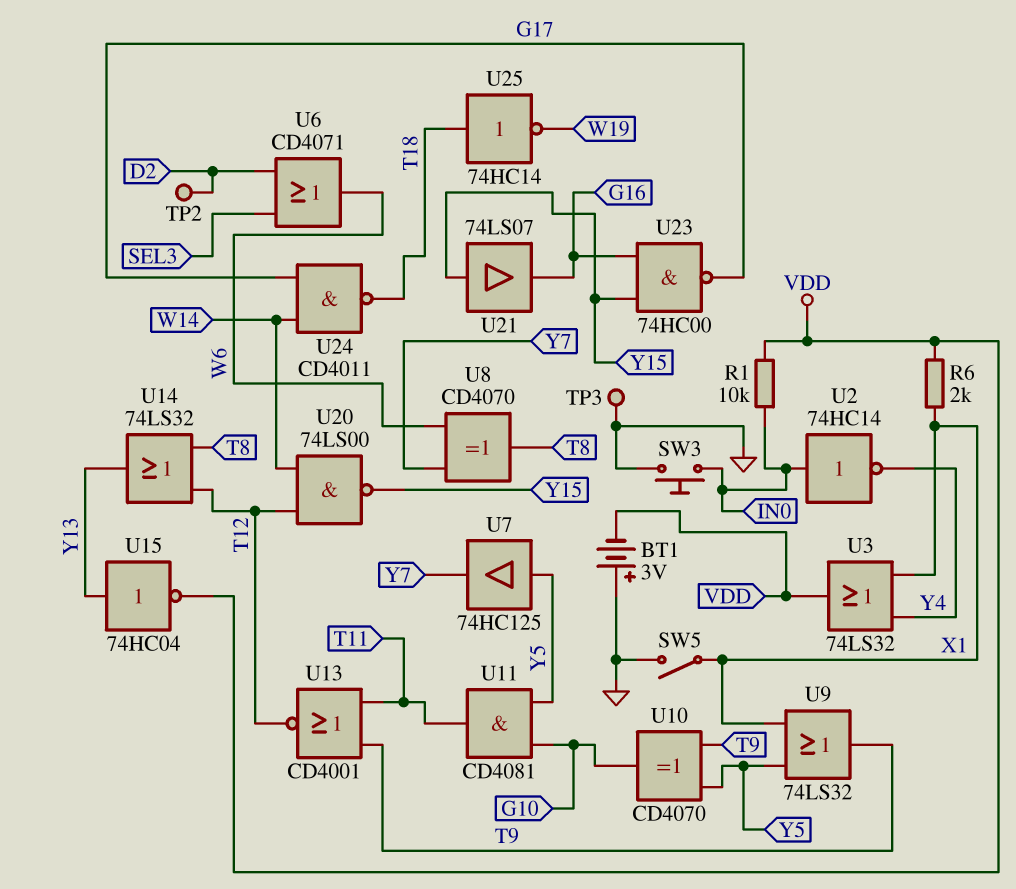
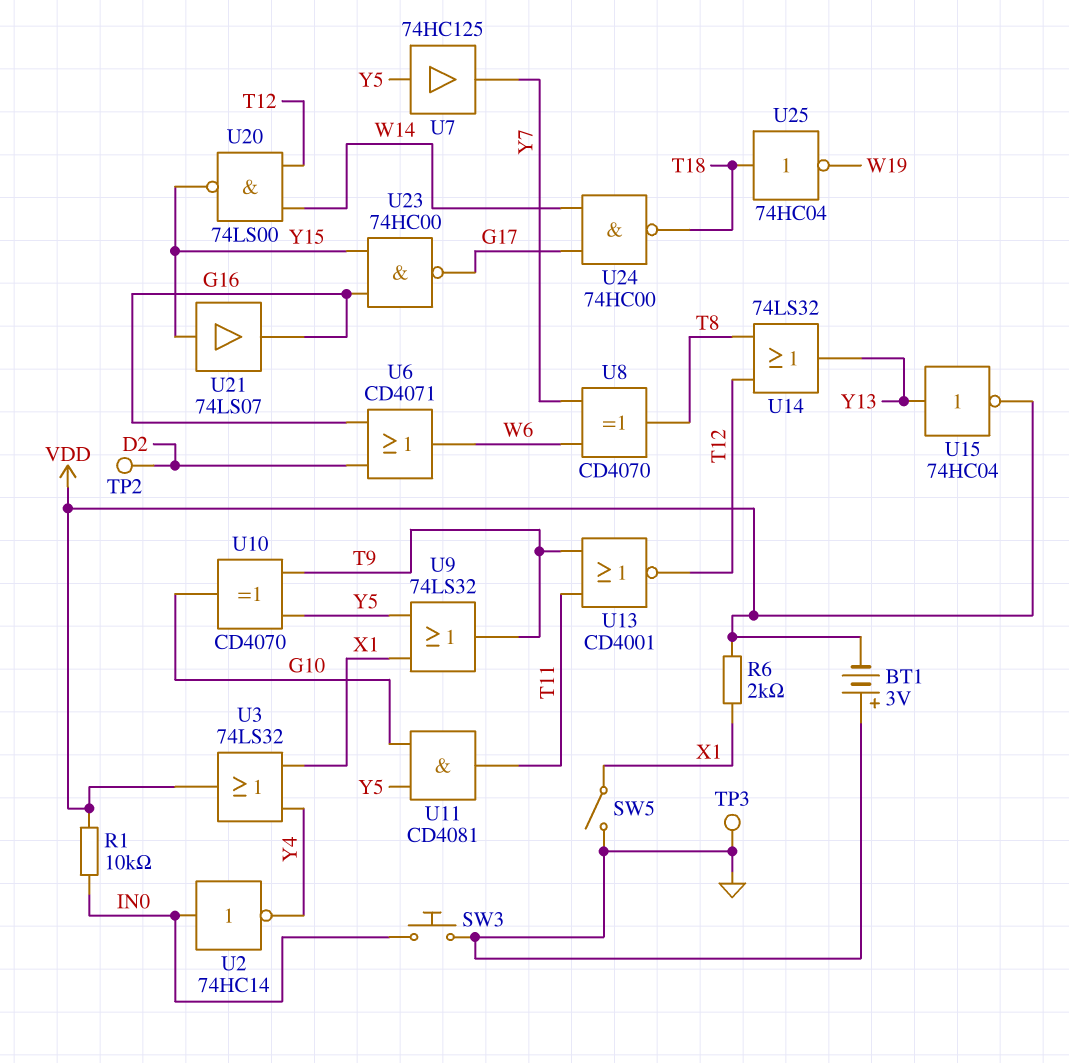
U6: OR CD4071 (in D2, in SEL3, out W6) -> OR CD4071 (in D2, in G16, out W6)
U24: NAND CD4011 (in G17, in W14, out T18) -> NAND 74HC00 (in G17, in W14, out T18)
U25: NOT 74HC14 (in T18, out W19) -> NOT 74HC04 (in T18, out W19)

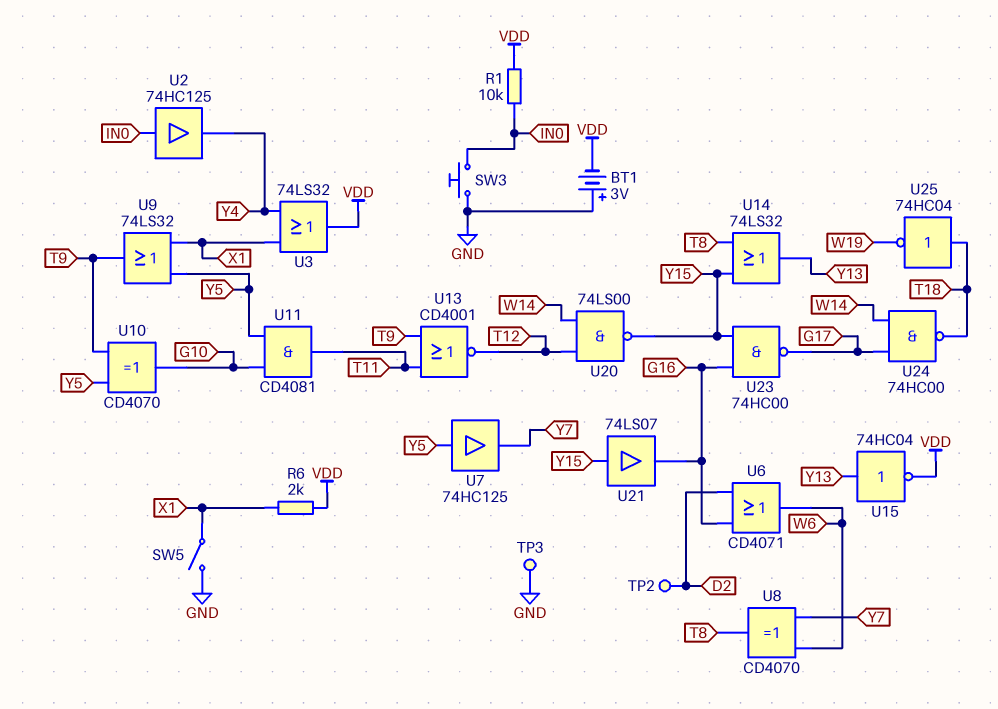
U2: NOT 74HC14 (in IN0, out Y4) -> buffer 74HC125 (in IN0, out Y4)
U14: OR 74LS32 (in T8, in T12, out Y13) -> OR 74LS32 (in T8, in Y15, out Y13)

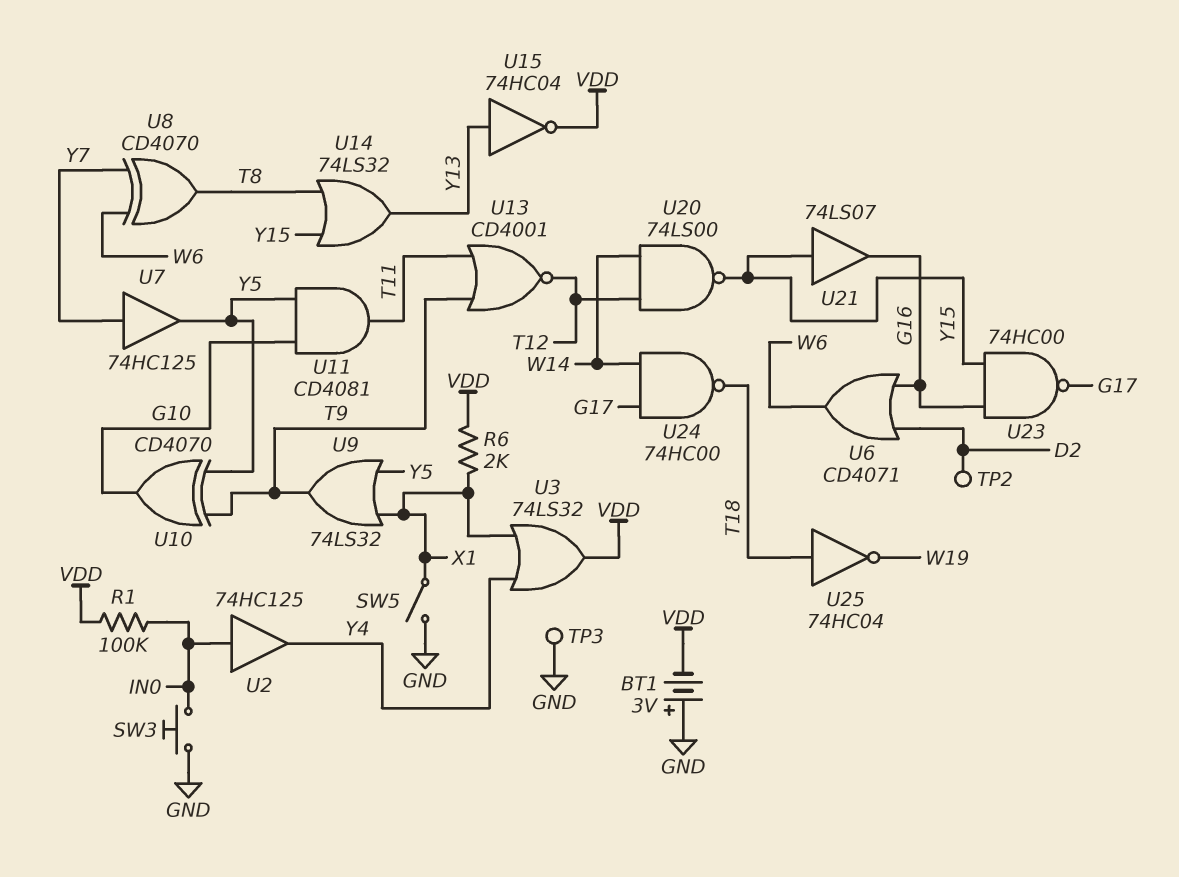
R1: 10k (IN0, VDD) -> 100k (IN0, VDD)
U7: buffer 74HC125 (in Y5, out Y7) -> buffer 74HC125 (in Y7, out Y5)

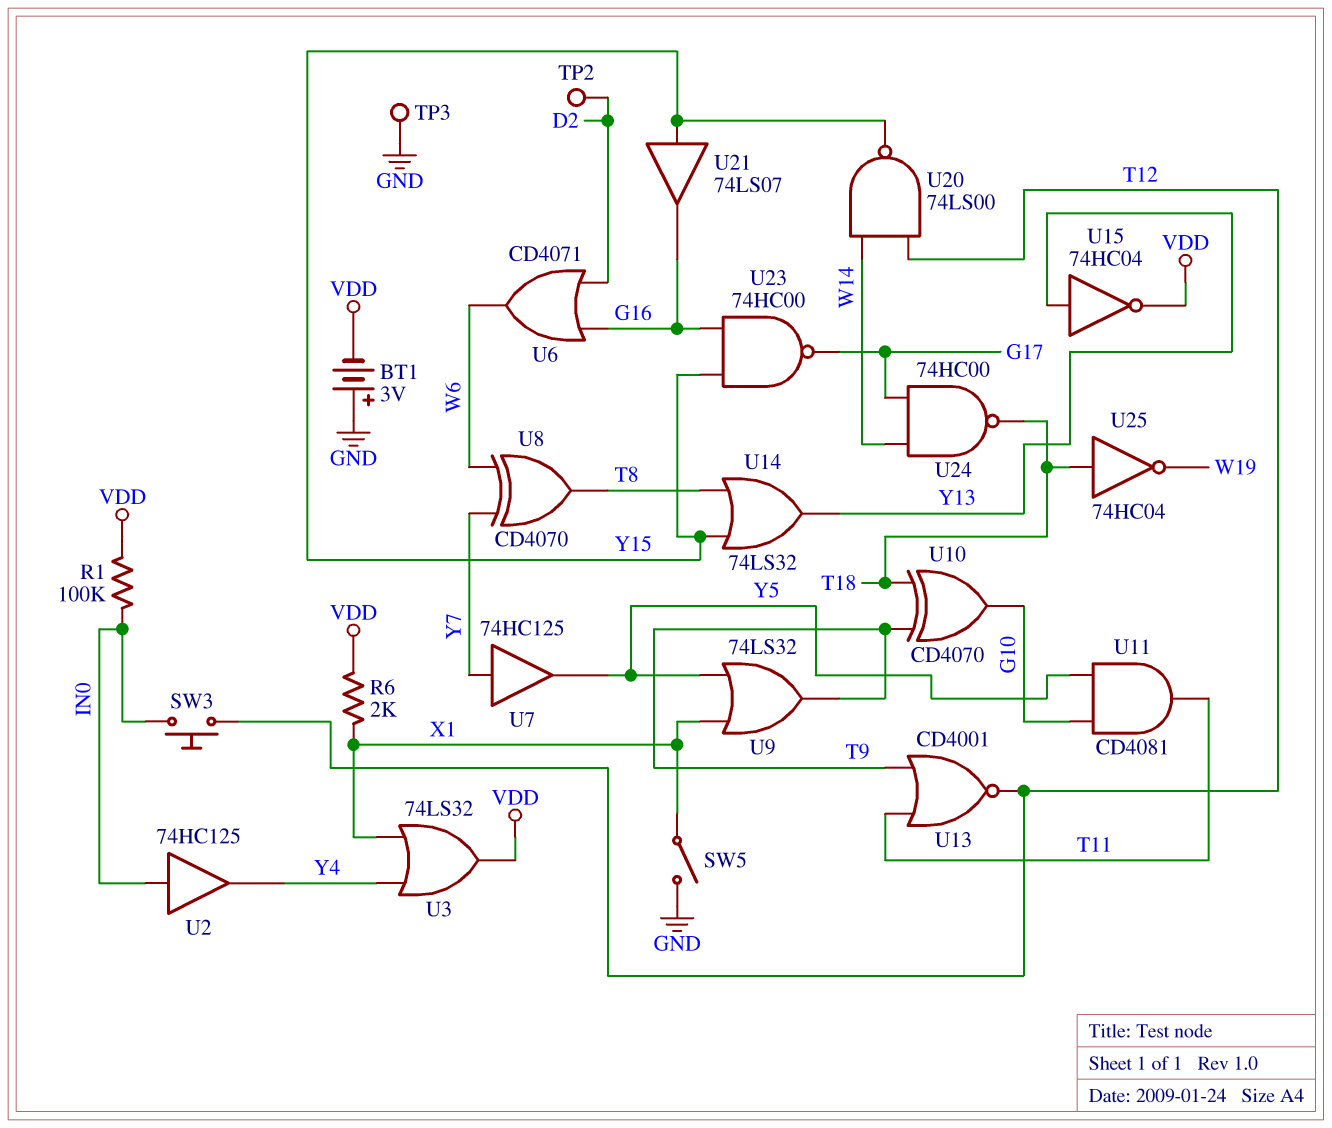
SW3: button (GND, IN0) -> button (IN0, T12)
U10: XOR CD4070 (in T9, in Y5, out G10) -> XOR CD4070 (in T9, in T18, out G10)

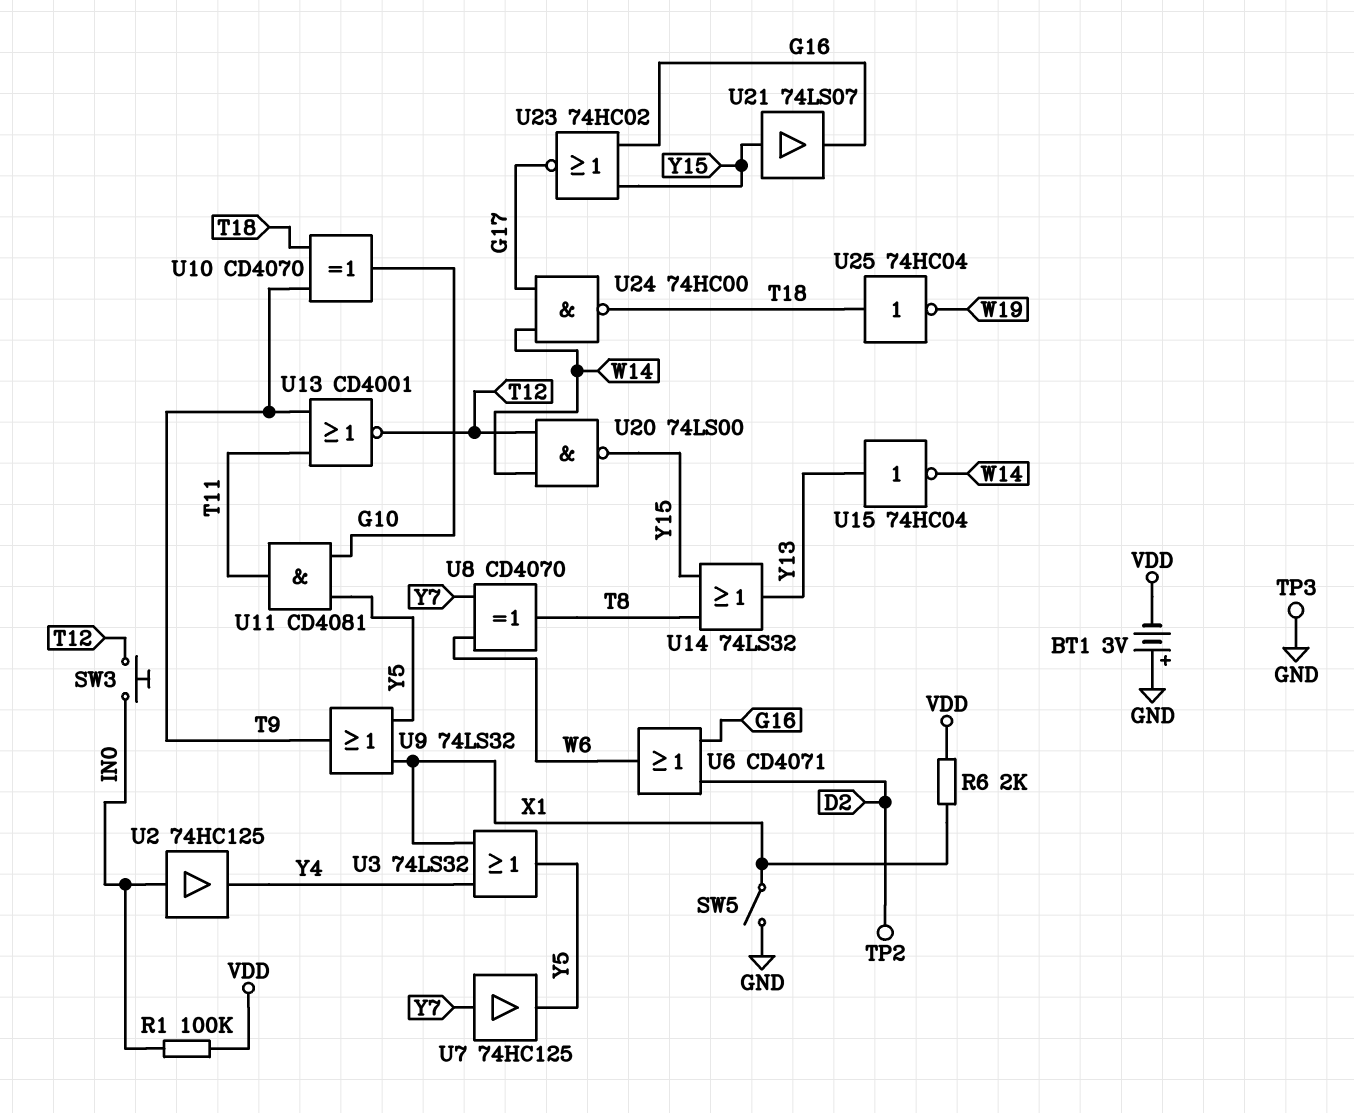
U3: OR 74LS32 (in X1, in Y4, out VDD) -> OR 74LS32 (in X1, in Y4, out Y5)
U15: NOT 74HC04 (in Y13, out VDD) -> NOT 74HC04 (in Y13, out W14)
U23: NAND 74HC00 (in G16, in Y15, out G17) -> NOR 74HC02 (in G16, in Y15, out G17)

